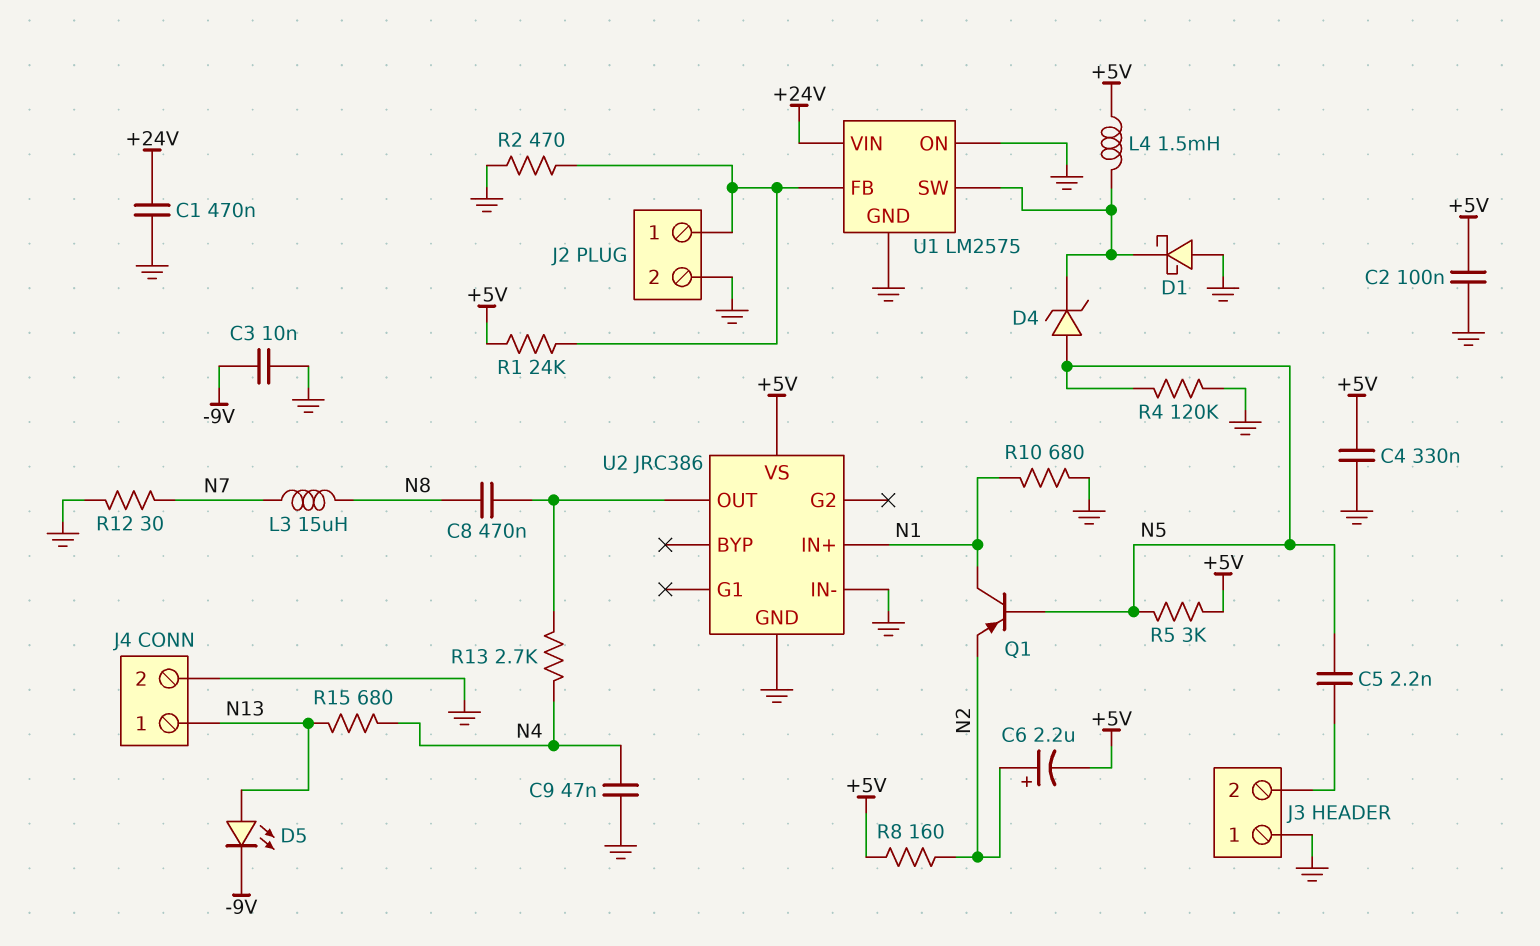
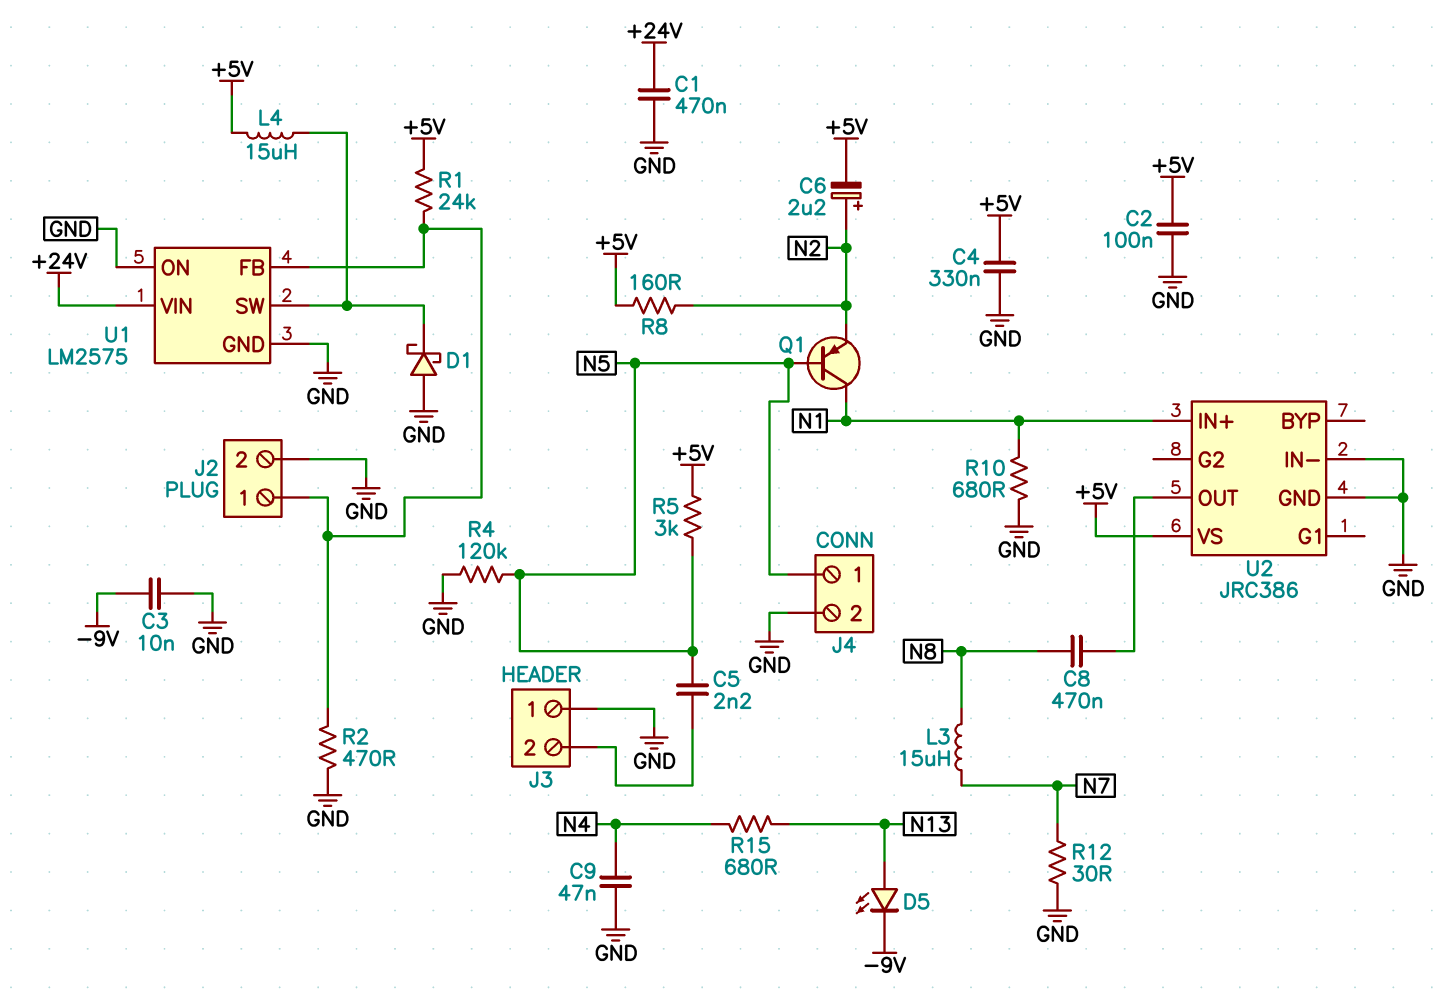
D4: zener (A N5, K U1/SW) -> none
J4 pin 1: N13 -> N5
L4: 1.5mH (+5V, U1/SW) -> 15uH (+5V, U1/SW)
R13: 2.7k (N4, U2/OUT) -> none

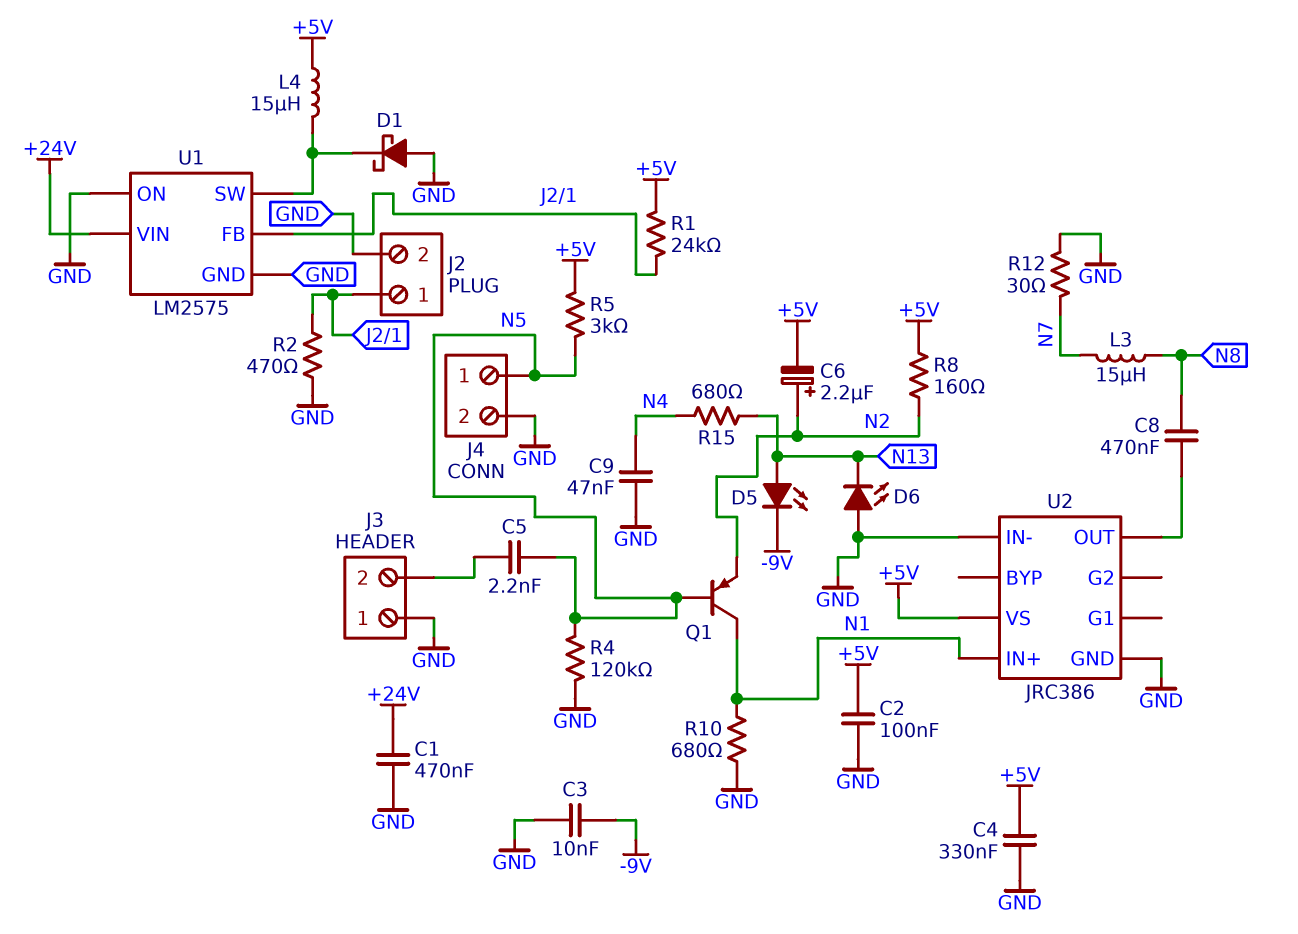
D6: none -> LED (A GND, K N13)

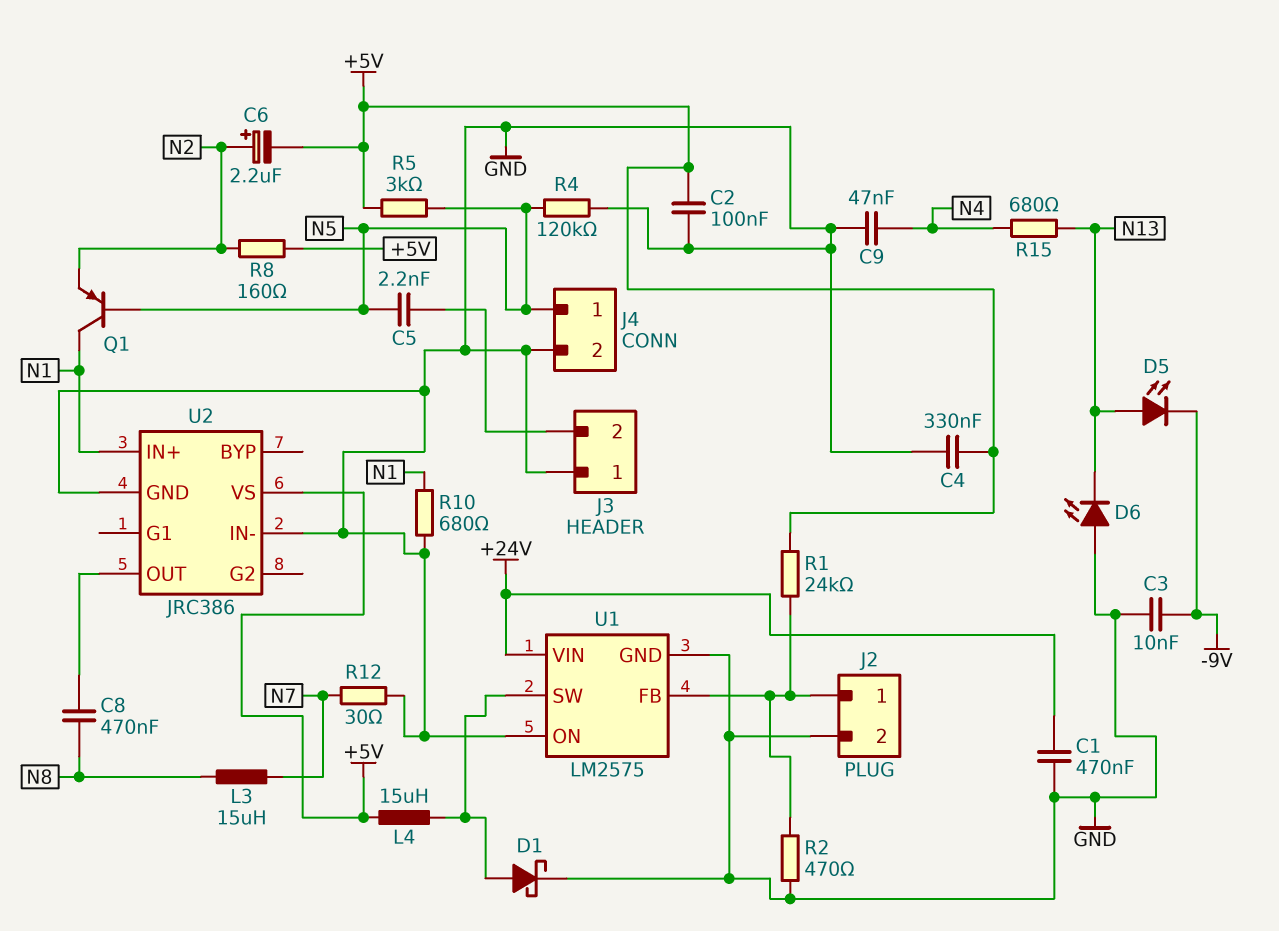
D1: schottky (A GND, K U1/SW) -> schottky (A U1/SW, K GND)

